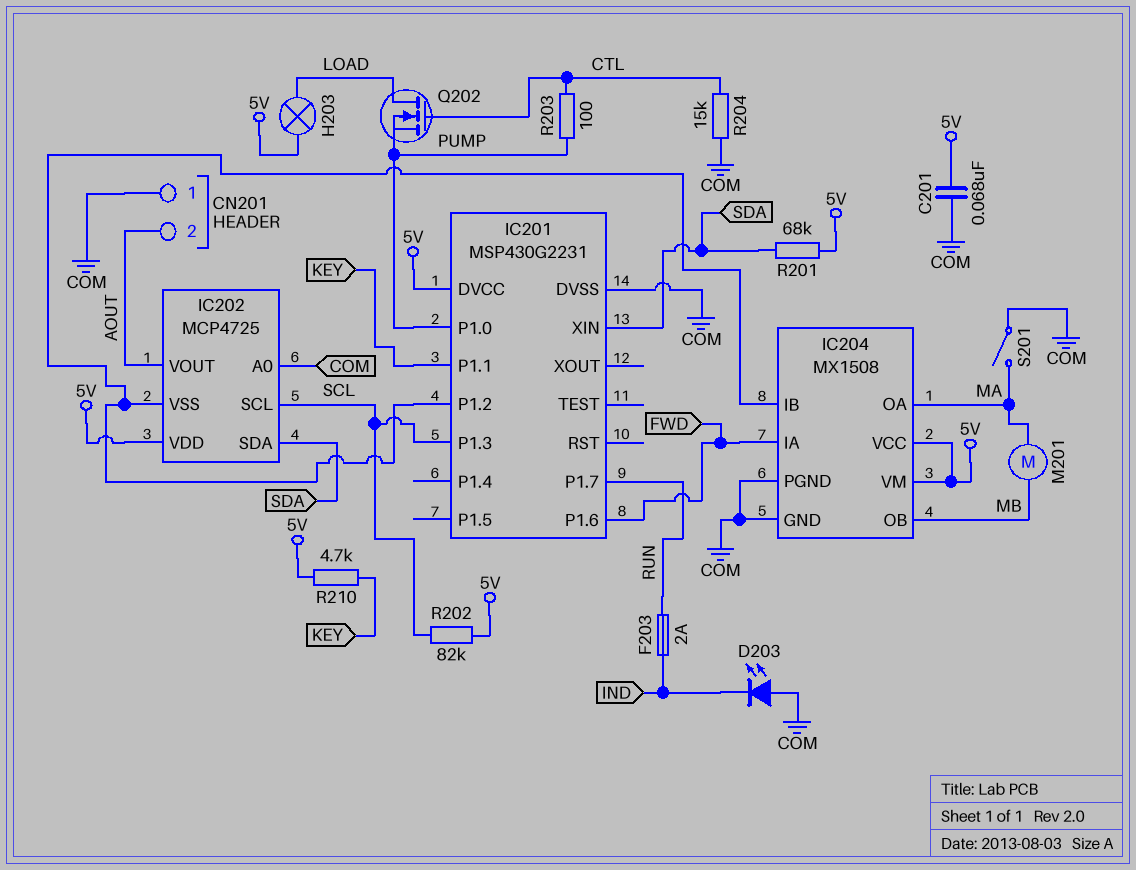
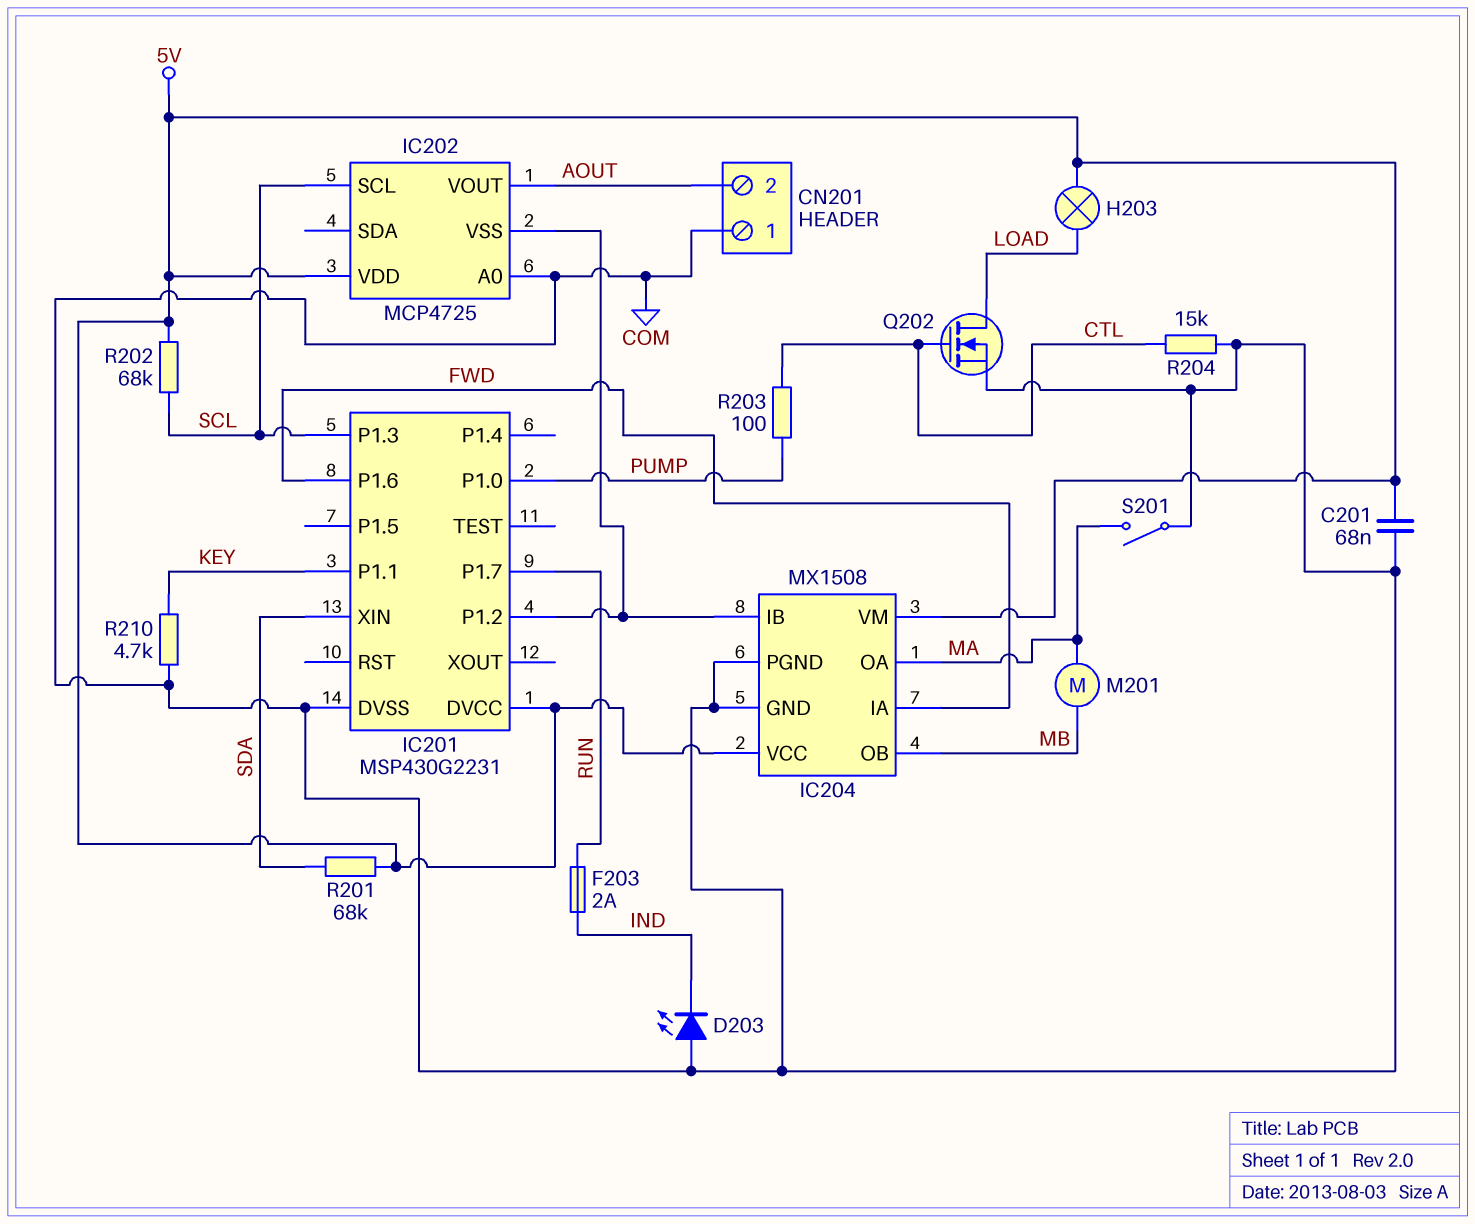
IC202 pin SDA: SDA -> none
Q202: NMOS (G CTL, D LOAD, S PUMP) -> NMOS (G CTL, D LOAD, S COM)
R202: 82k (5V, SCL) -> 68k (5V, SCL)
R210: 4.7k (5V, KEY) -> 4.7k (COM, KEY)

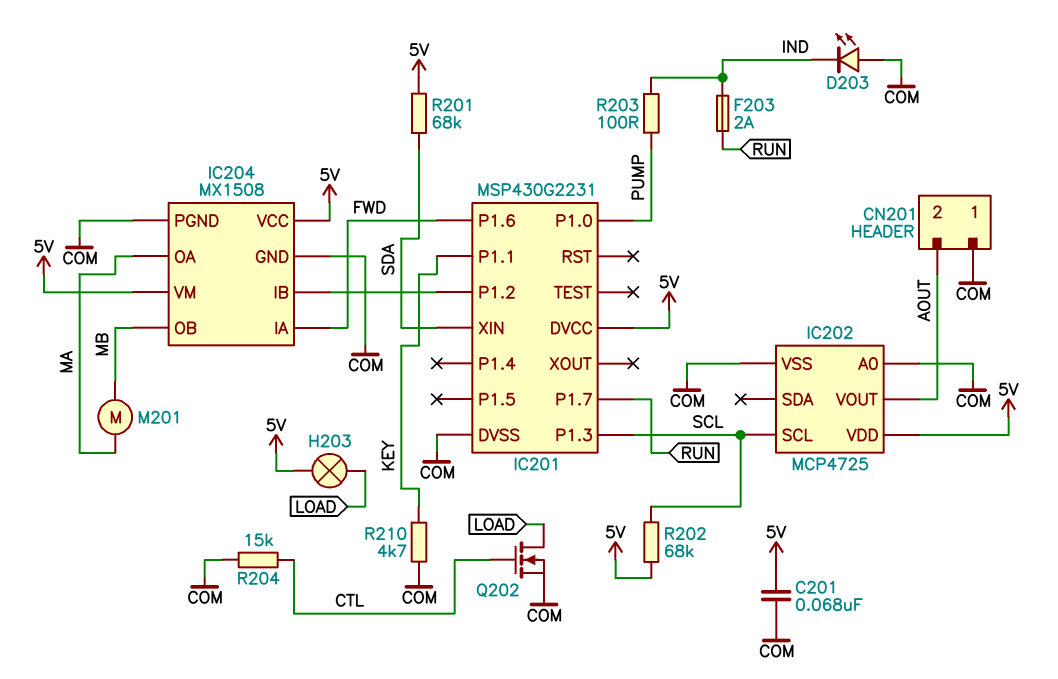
IC202 pin VSS: IC201/P1.2 -> COM
R203: 100 (CTL, PUMP) -> 100 (IND, PUMP)
S201: switch (COM, MA) -> none

